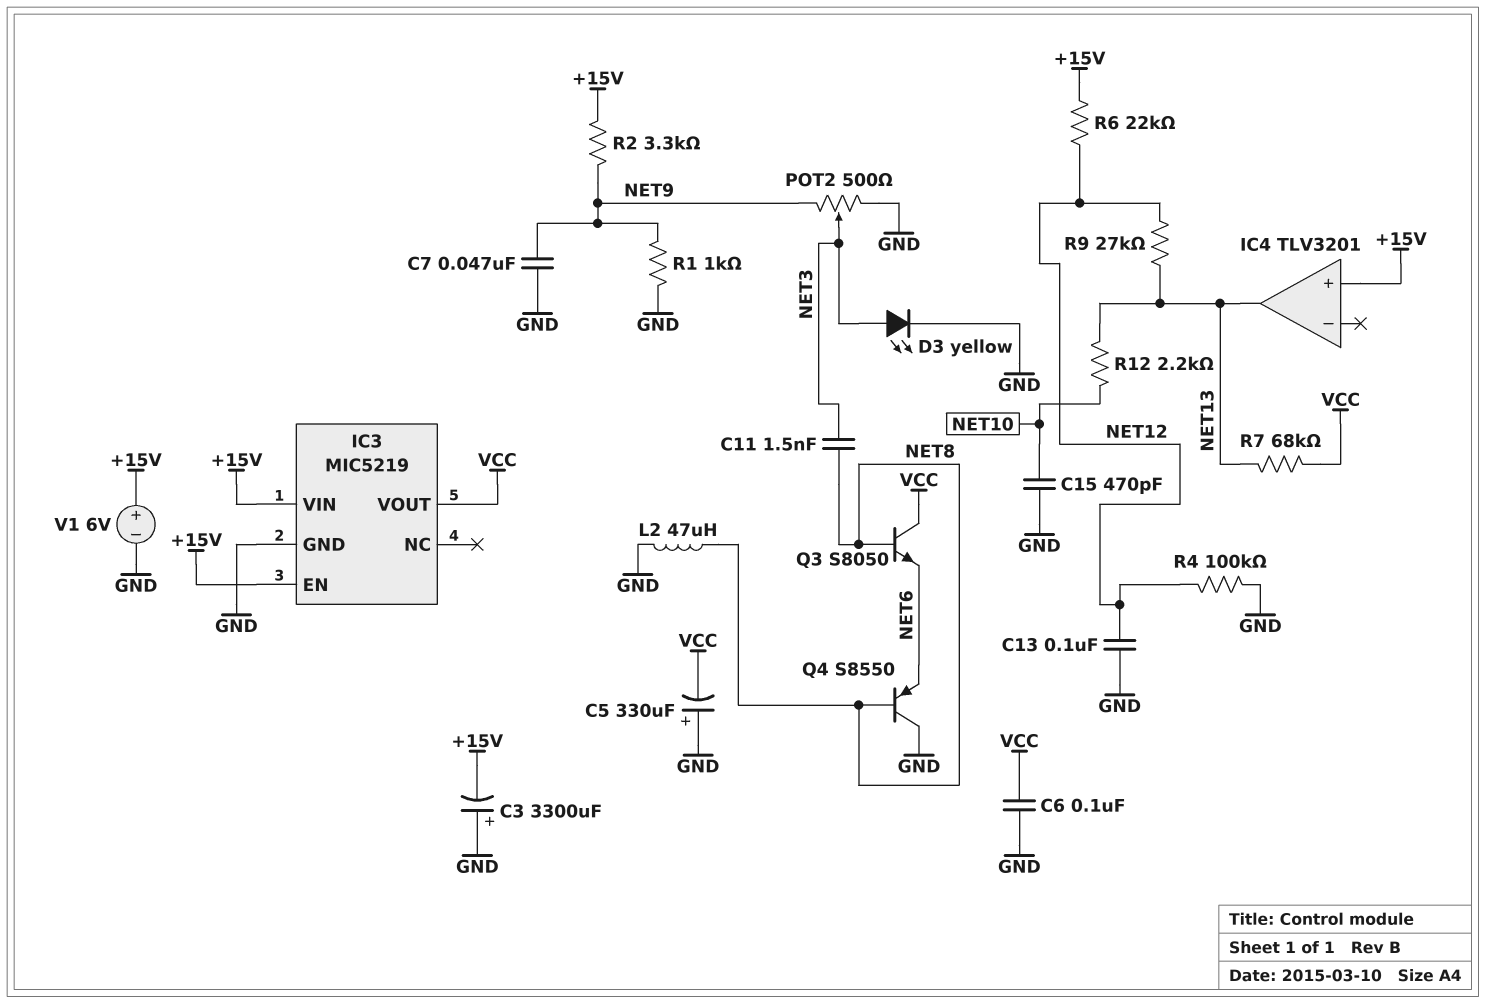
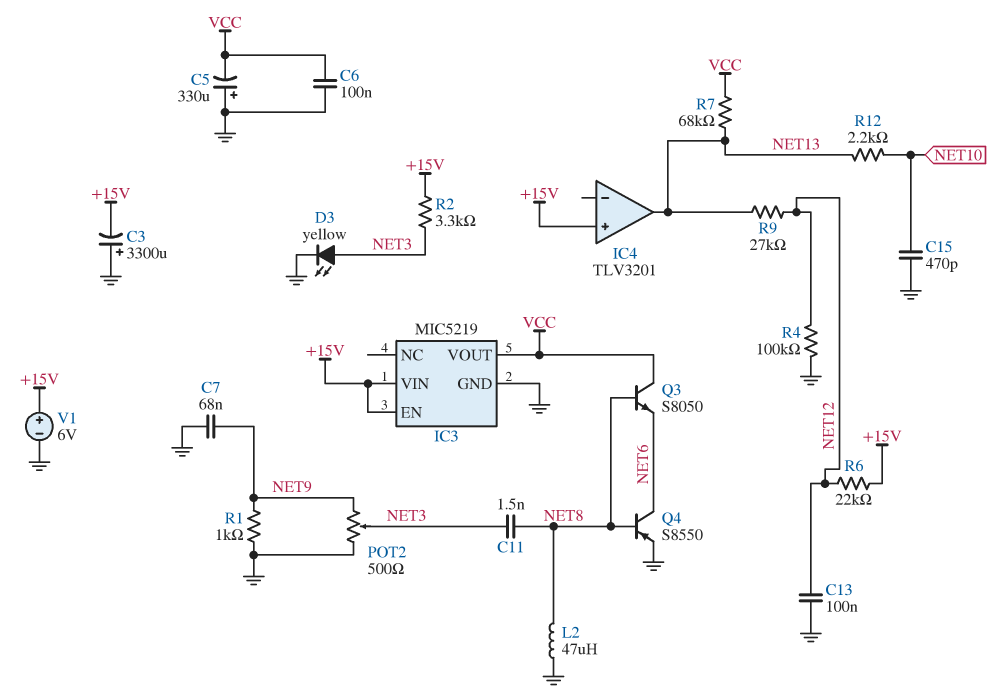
C7: 47nF (GND, NET9) -> 68nF (GND, NET9)
Q4: PNP S8550 (B NET8, C GND, E NET6) -> PNP S8550 (B NET8, C NET6, E GND)
R2: 3.3k (+15V, NET9) -> 3.3k (+15V, NET3)

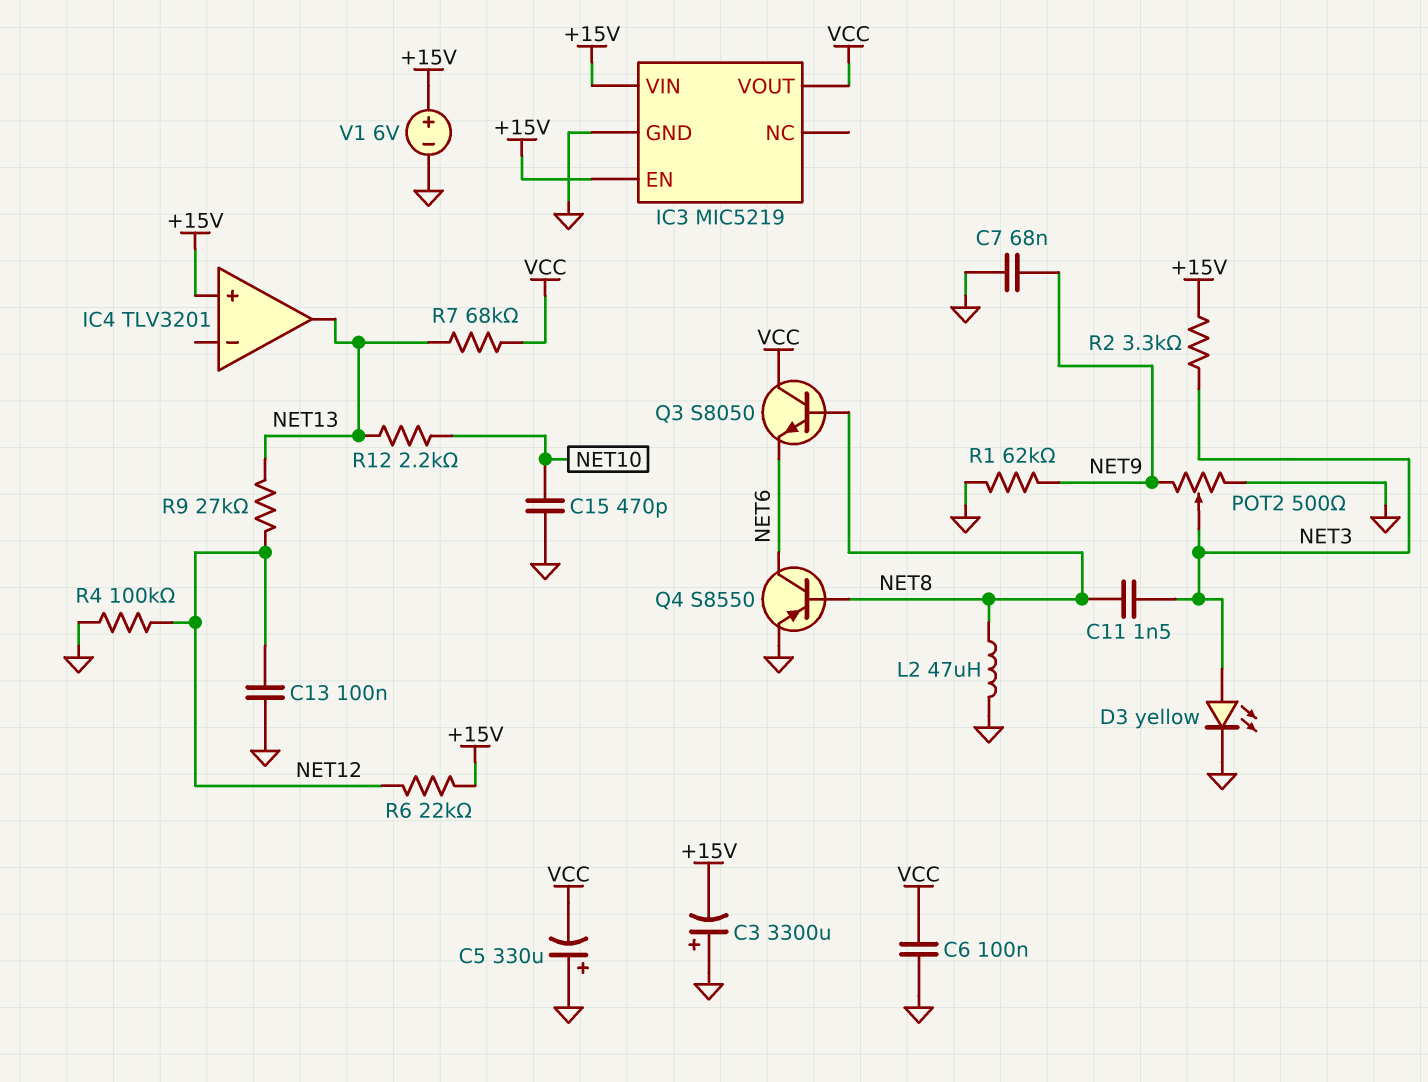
R1: 1k (GND, NET9) -> 62k (GND, NET9)

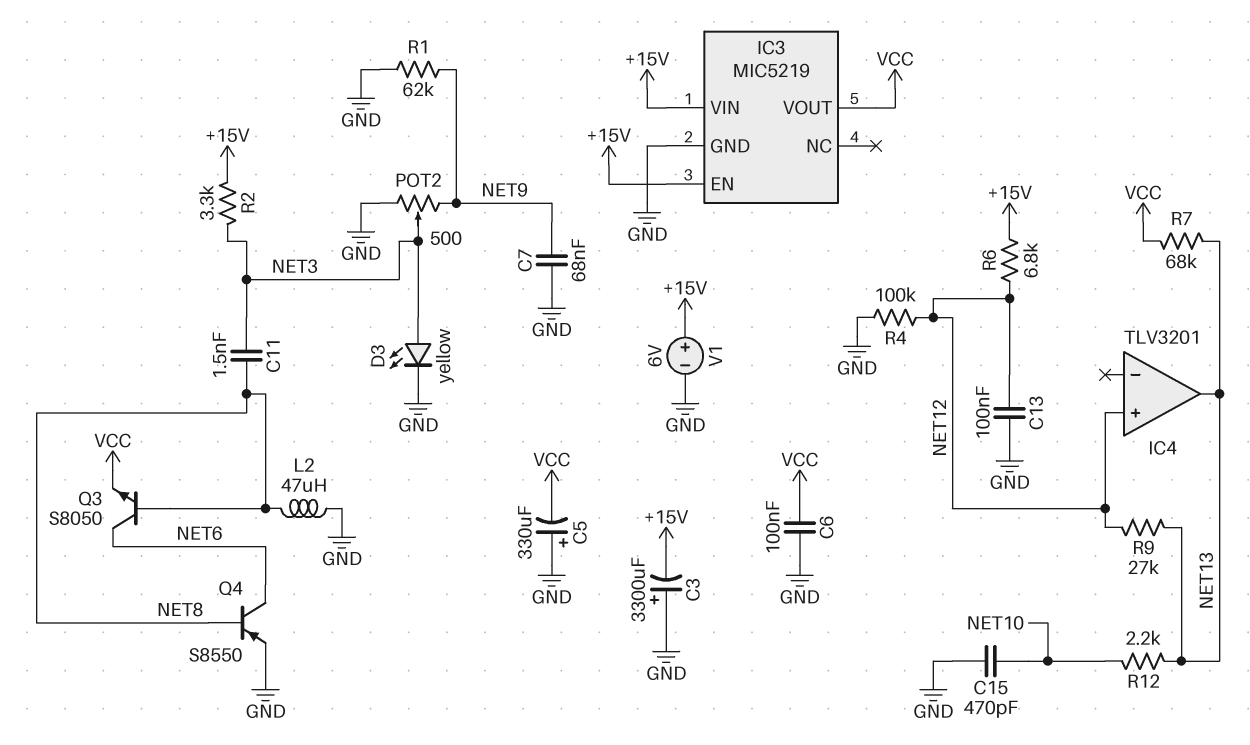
IC4 pin in+: +15V -> NET12
Q3: NPN S8050 (B NET8, C VCC, E NET6) -> NPN S8050 (B NET8, C NET6, E VCC)
R6: 22k (+15V, NET12) -> 6.8k (+15V, NET12)

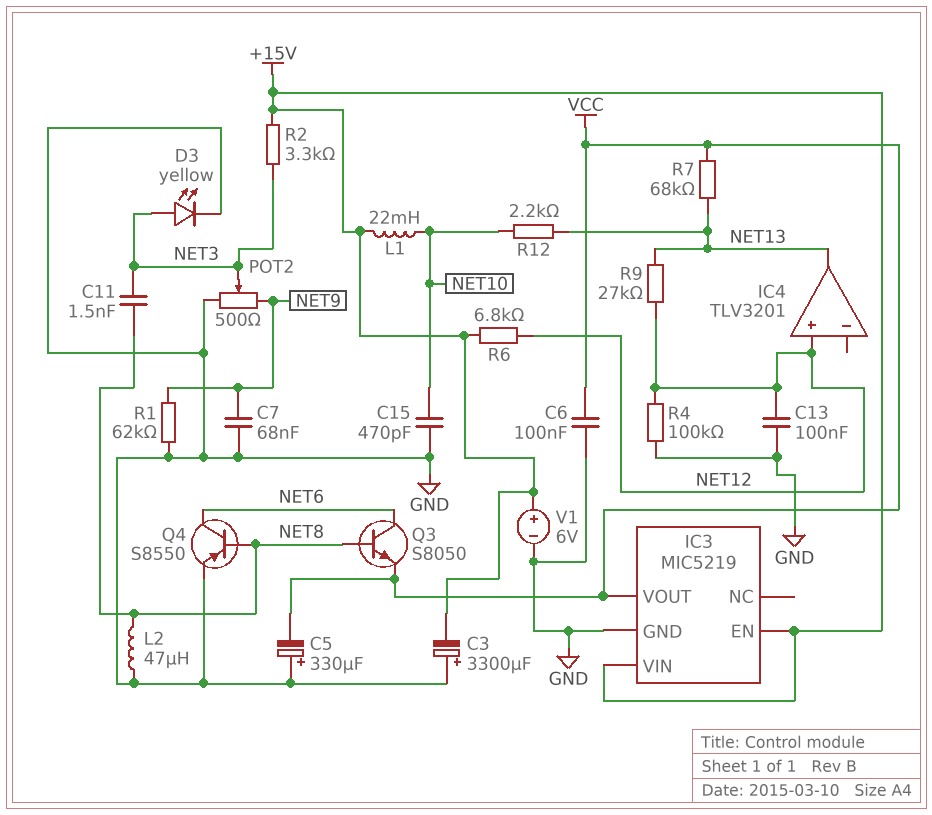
L1: none -> 22mH (+15V, NET10)

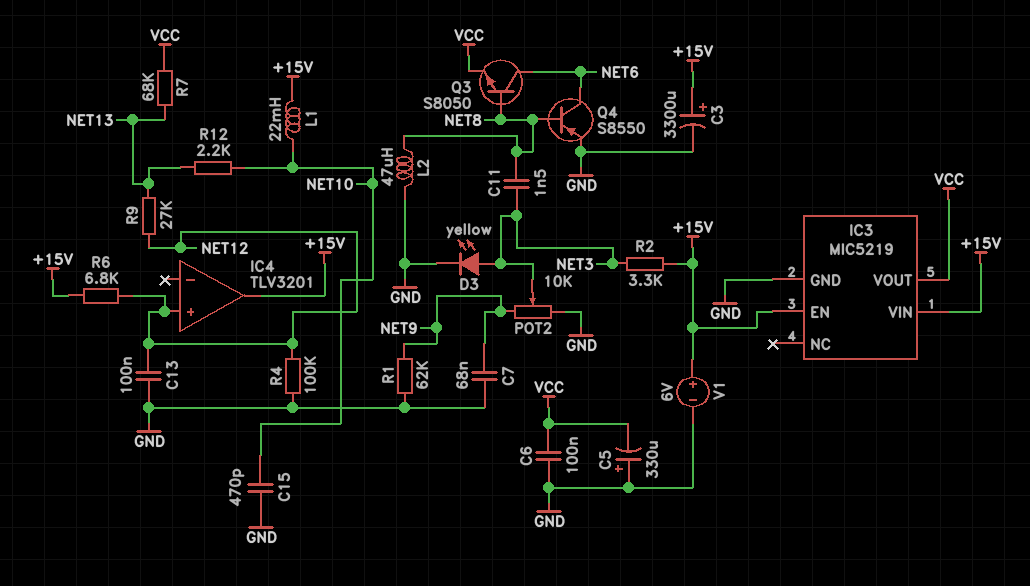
C3: 3300uF (plus GND, minus +15V) -> 3300uF (plus +15V, minus GND)
IC4 pin out: NET13 -> +15V
POT2: 500 (GND, NET9, wiper NET3) -> 10k (GND, NET9, wiper NET3)

